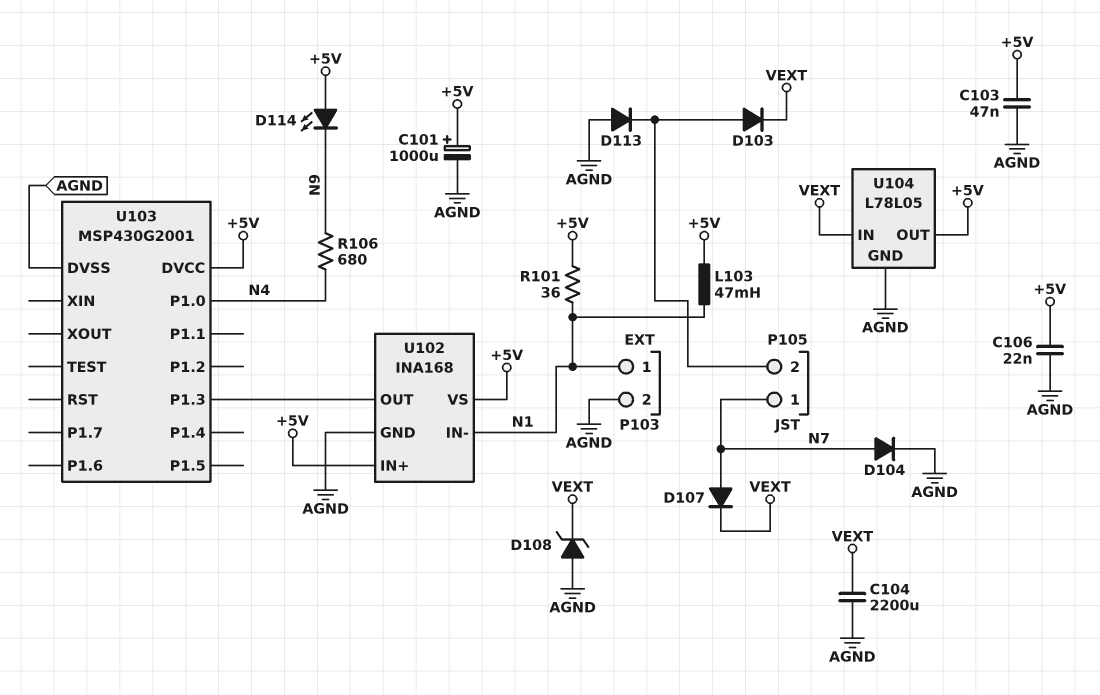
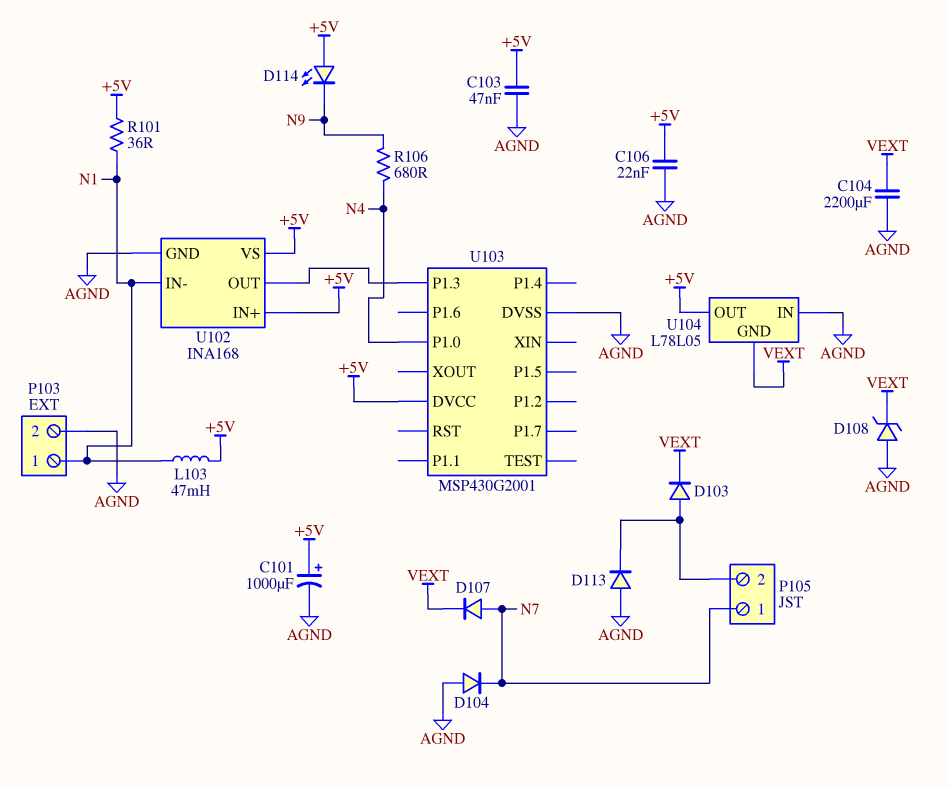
D104: diode (A N7, K AGND) -> diode (A AGND, K N7)
U104 pin GND: AGND -> VEXT
U104 pin IN: VEXT -> AGND

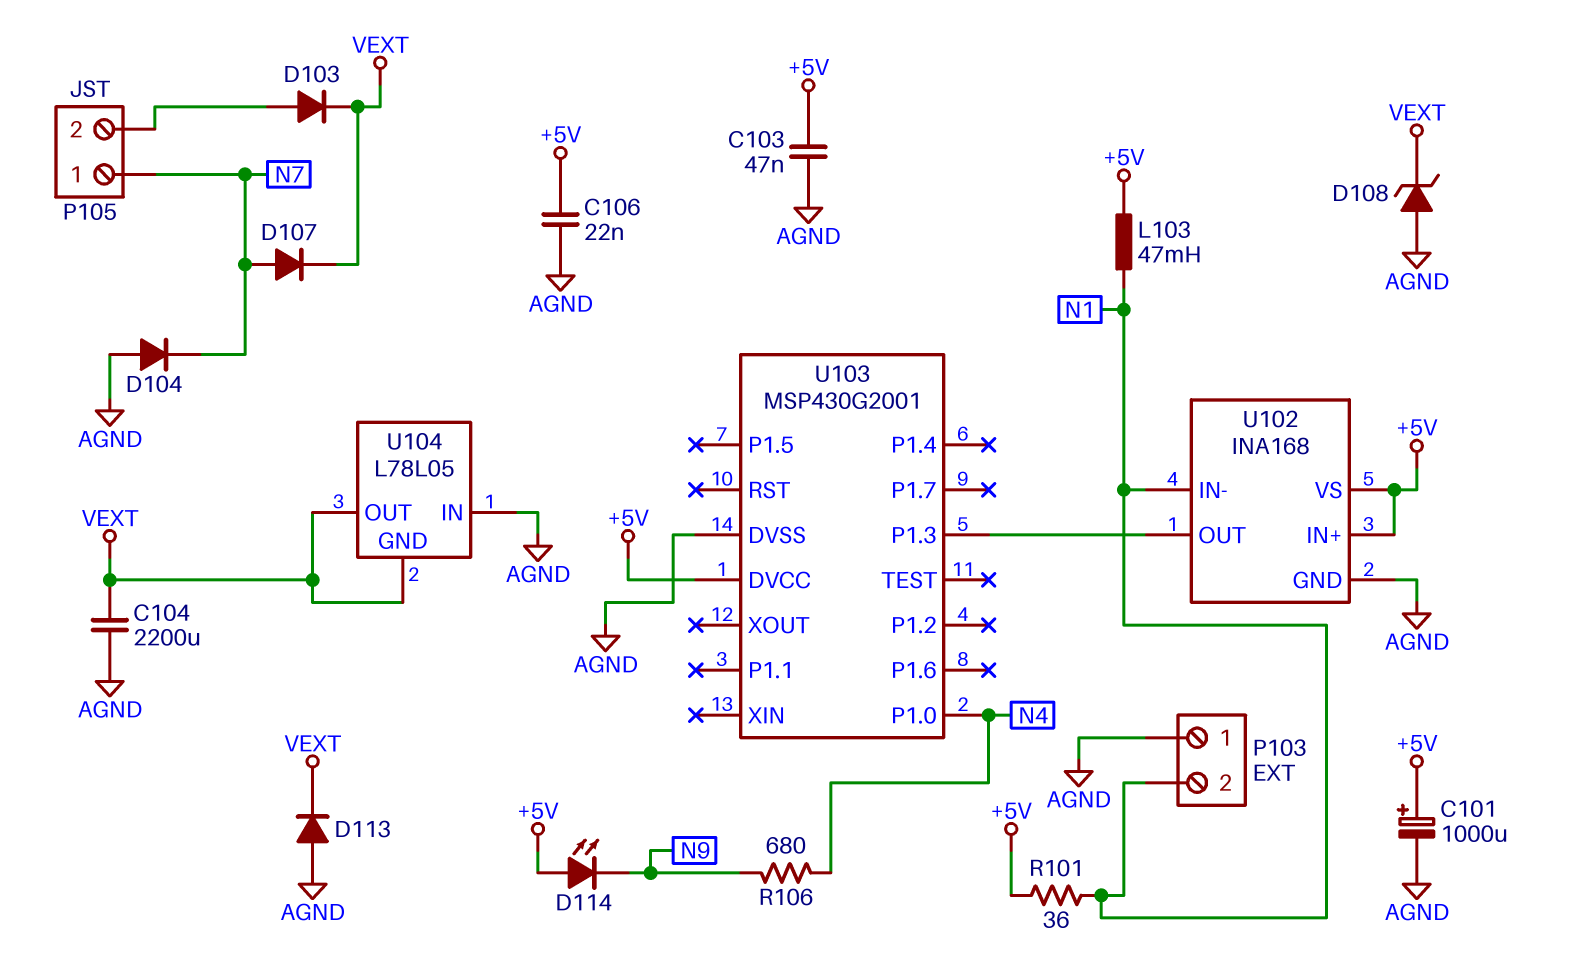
D113: diode (A AGND, K P105/2) -> diode (A AGND, K VEXT)
P103 pin 1: N1 -> AGND
P103 pin 2: AGND -> N1
U104 pin OUT: +5V -> VEXT

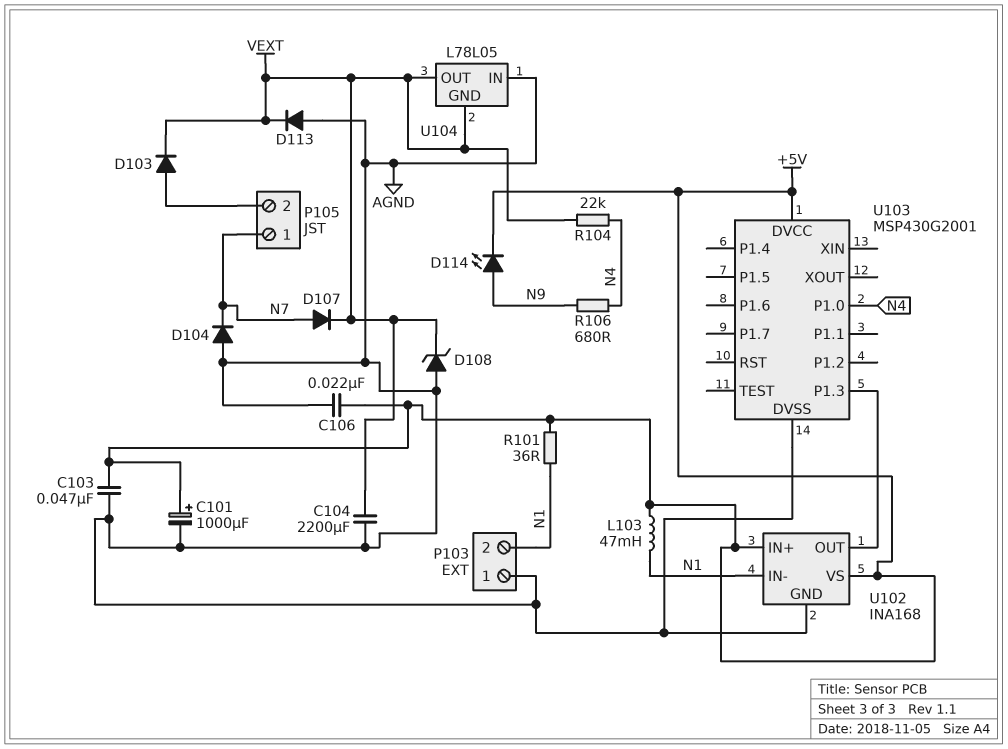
D114: LED (A +5V, K N9) -> LED (A N9, K +5V)
R104: none -> 22k (N4, VEXT)

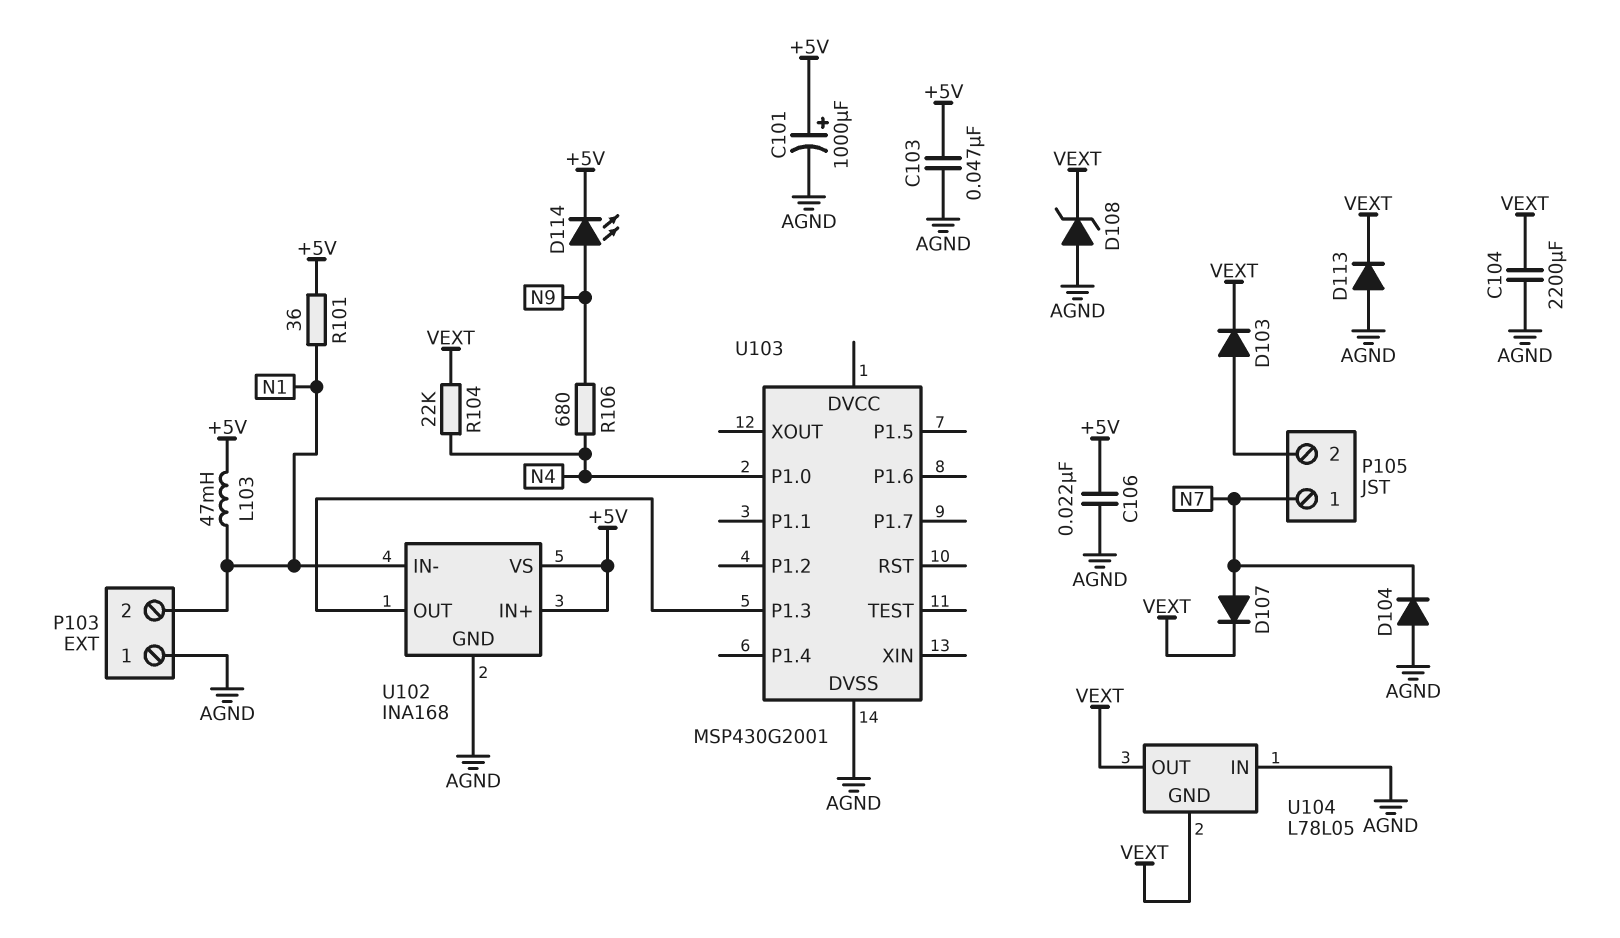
U103 pin DVCC: +5V -> none

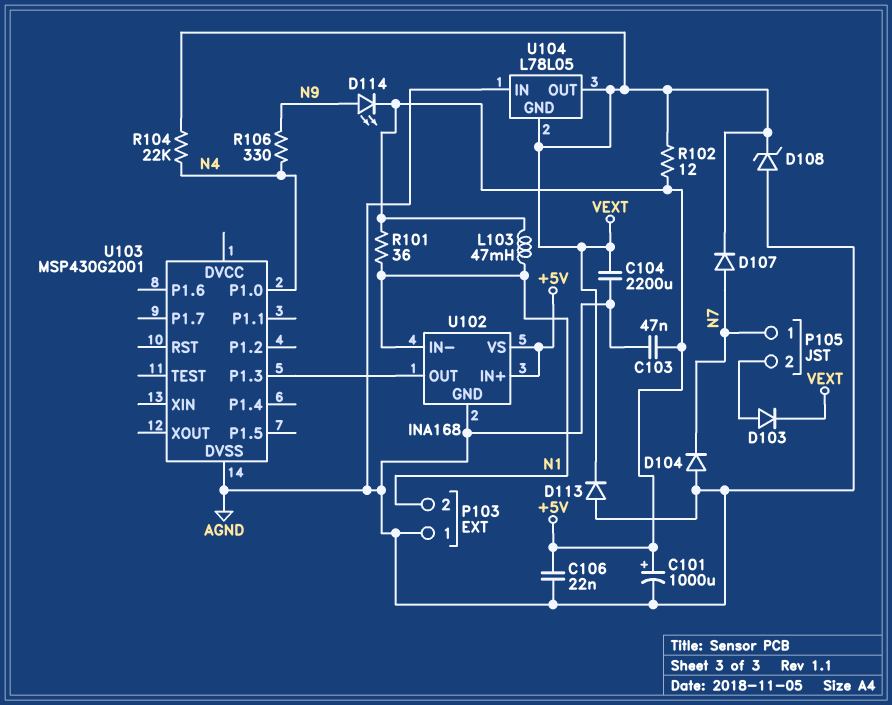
R102: none -> 12 (+5V, VEXT)
R106: 680 (N4, N9) -> 330 (N4, N9)

